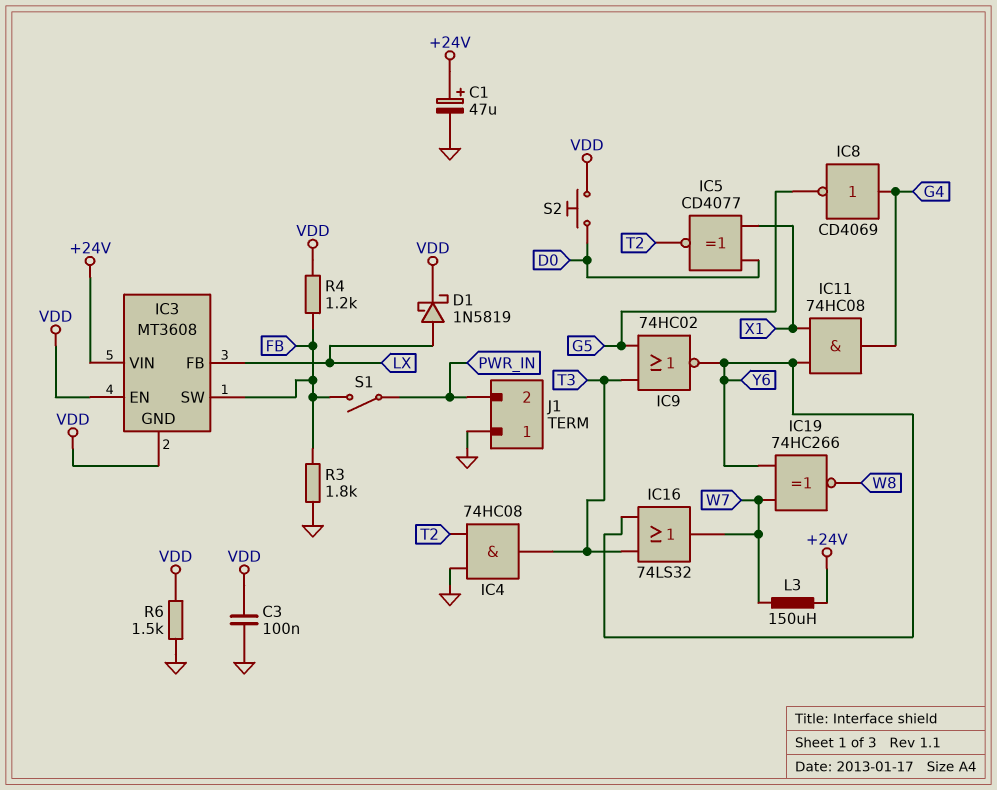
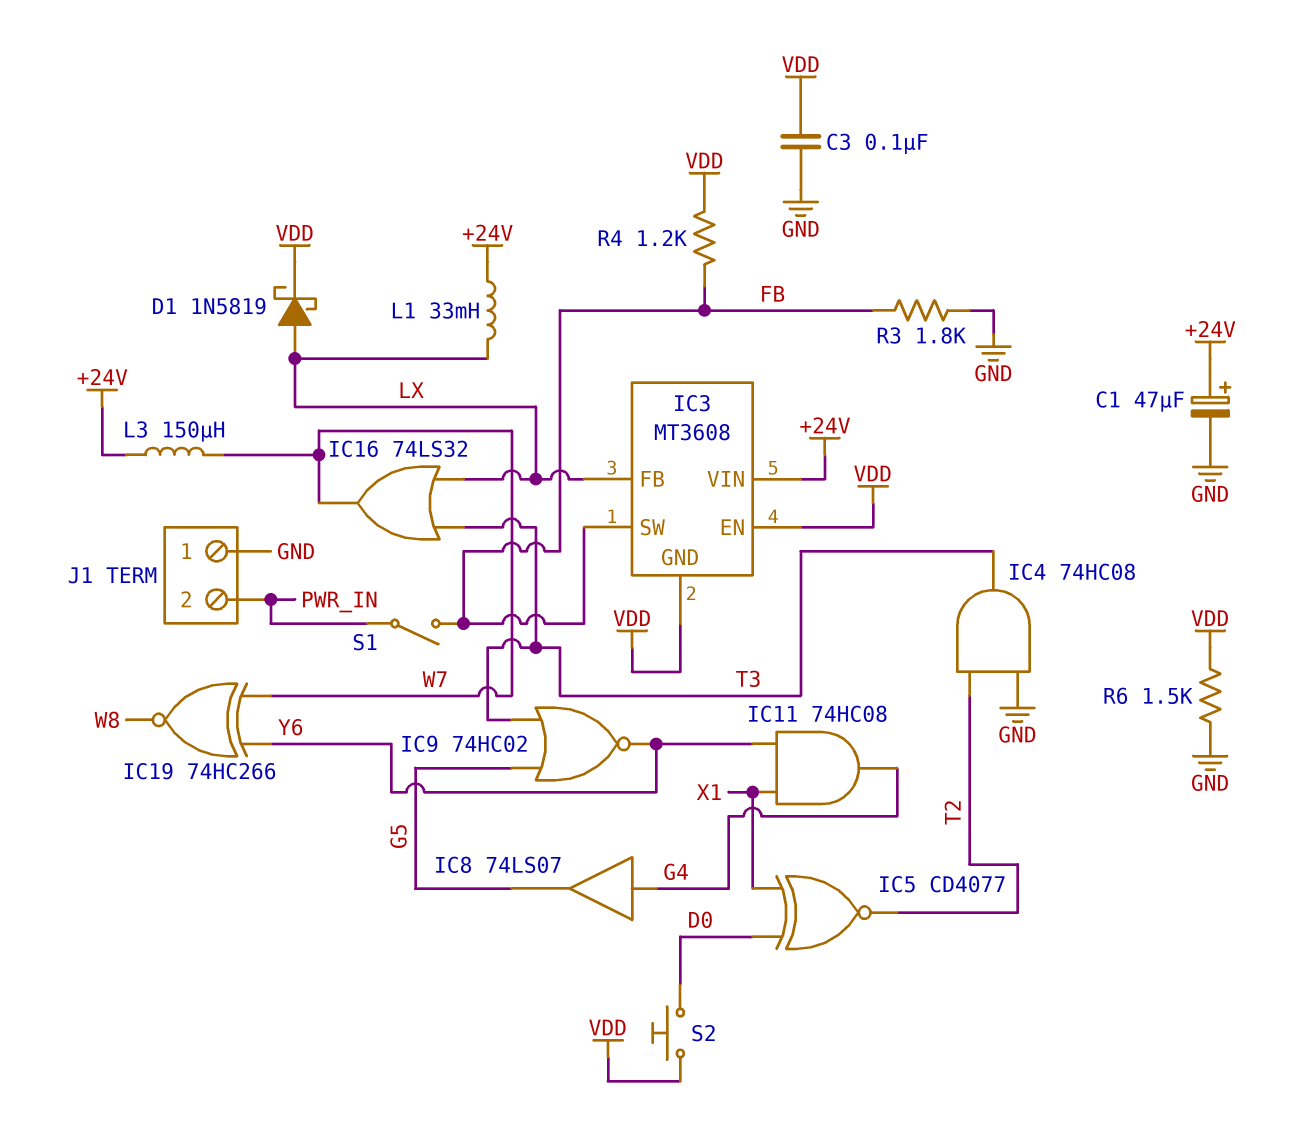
IC8: NOT CD4069 (in G4, out G5) -> buffer 74LS07 (in G4, out G5)
IC16: OR 74LS32 (in T3, in Y6, out W7) -> OR 74LS32 (in LX, in T3, out W7)
L1: none -> 33mH (+24V, LX)

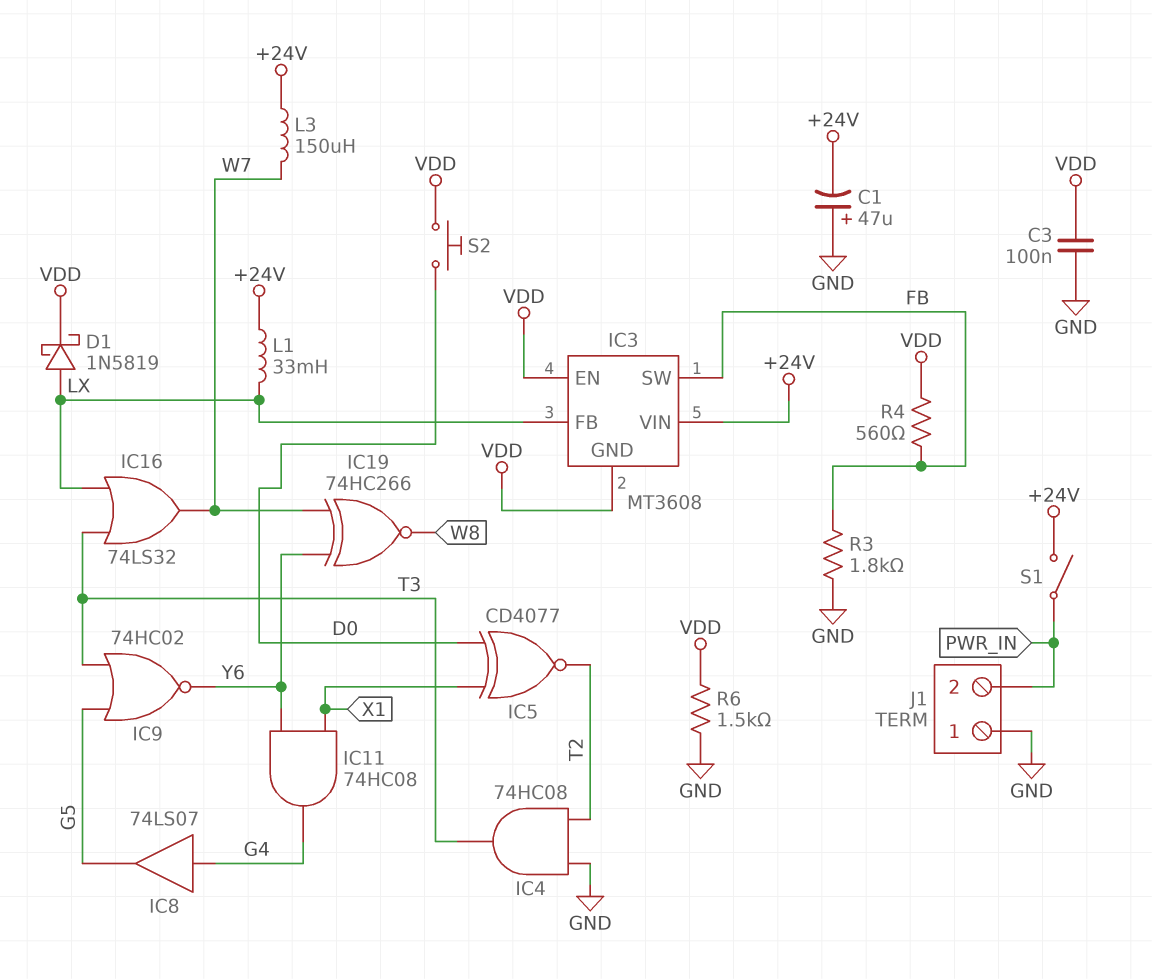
C1: 47uF (plus +24V, minus GND) -> 47uF (plus GND, minus +24V)
R4: 1.2k (FB, VDD) -> 560 (FB, VDD)
S1: switch (FB, PWR_IN) -> switch (+24V, PWR_IN)

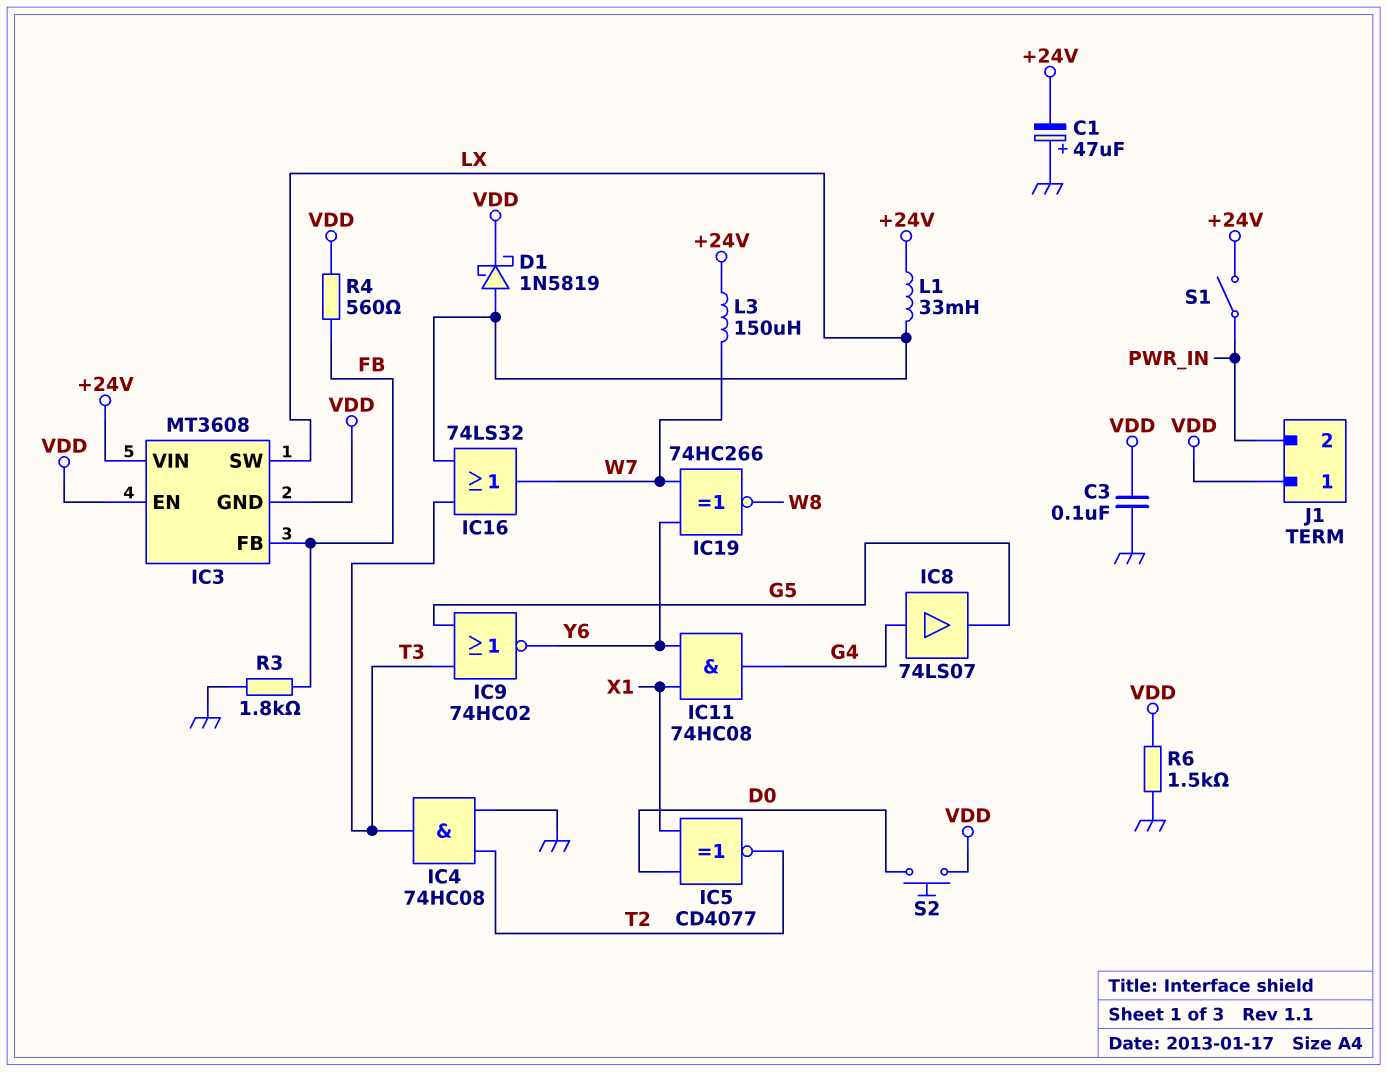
IC3 pin FB: LX -> FB
IC3 pin SW: FB -> LX
J1 pin 1: GND -> VDD

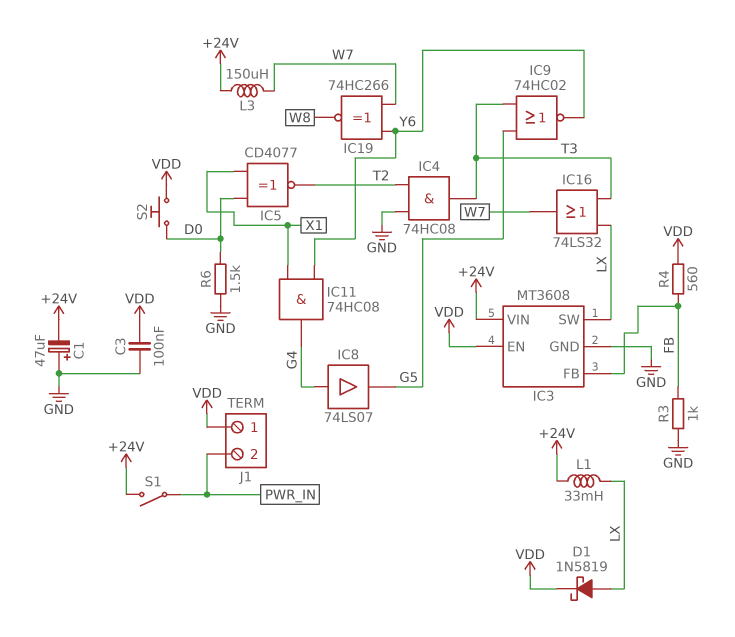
IC3 pin GND: VDD -> GND
R3: 1.8k (FB, GND) -> 1k (FB, GND)
R6: 1.5k (GND, VDD) -> 1.5k (D0, GND)

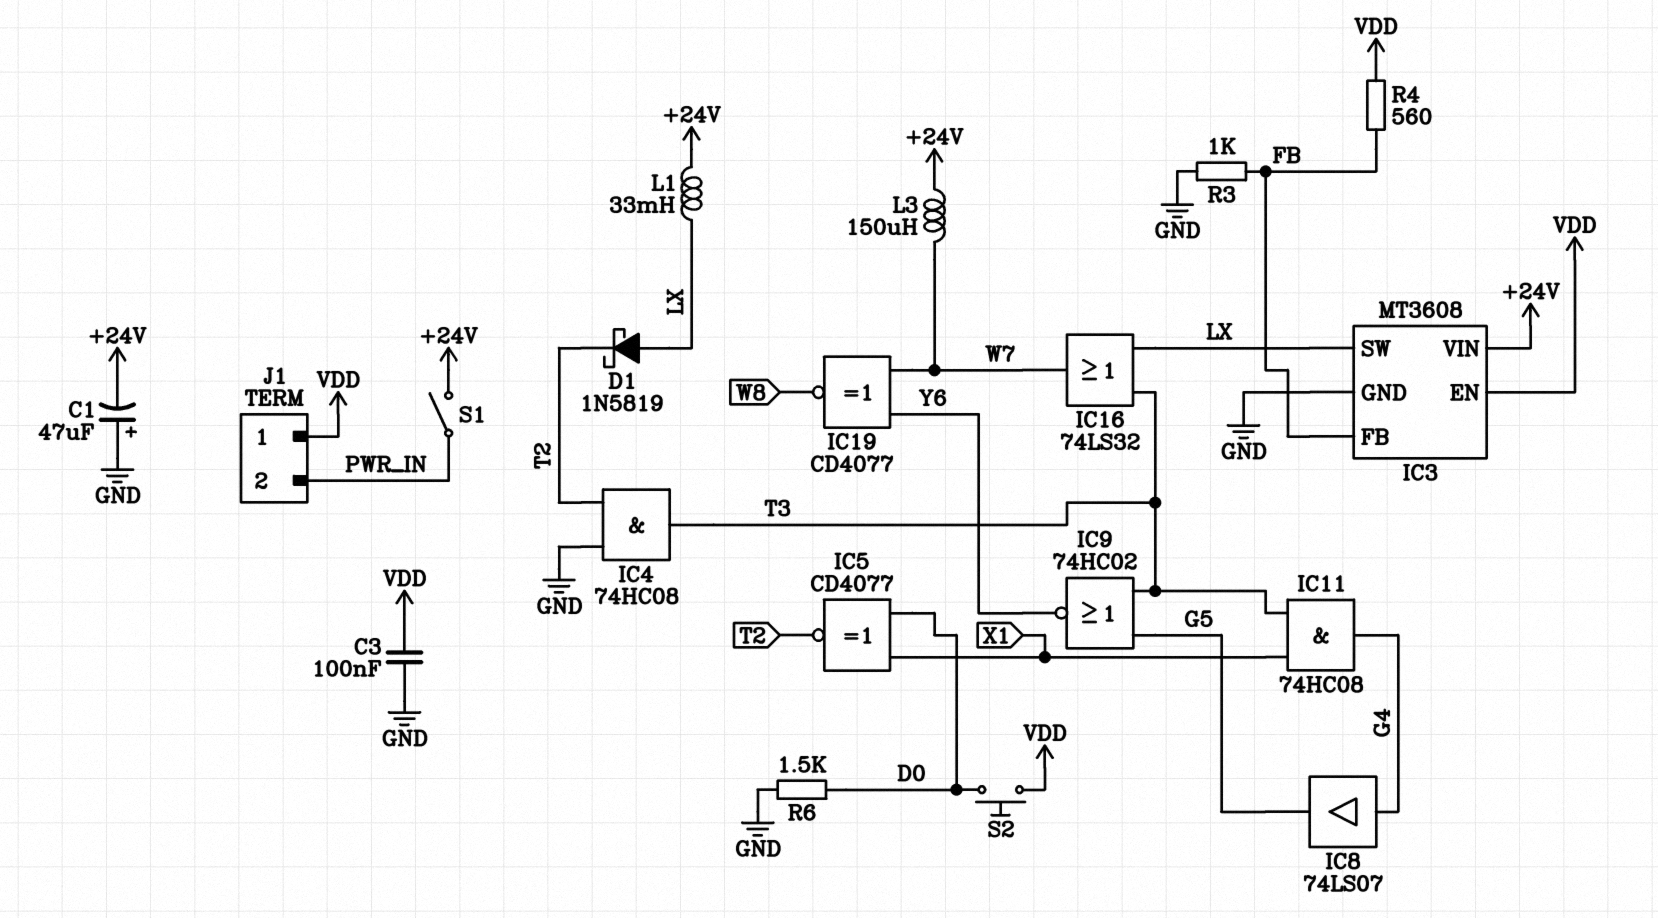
D1: schottky 1N5819 (A LX, K VDD) -> schottky 1N5819 (A LX, K T2)
IC11: AND 74HC08 (in X1, in Y6, out G4) -> AND 74HC08 (in T3, in X1, out G4)
IC19: XNOR 74HC266 (in W7, in Y6, out W8) -> XNOR CD4077 (in W7, in Y6, out W8)

